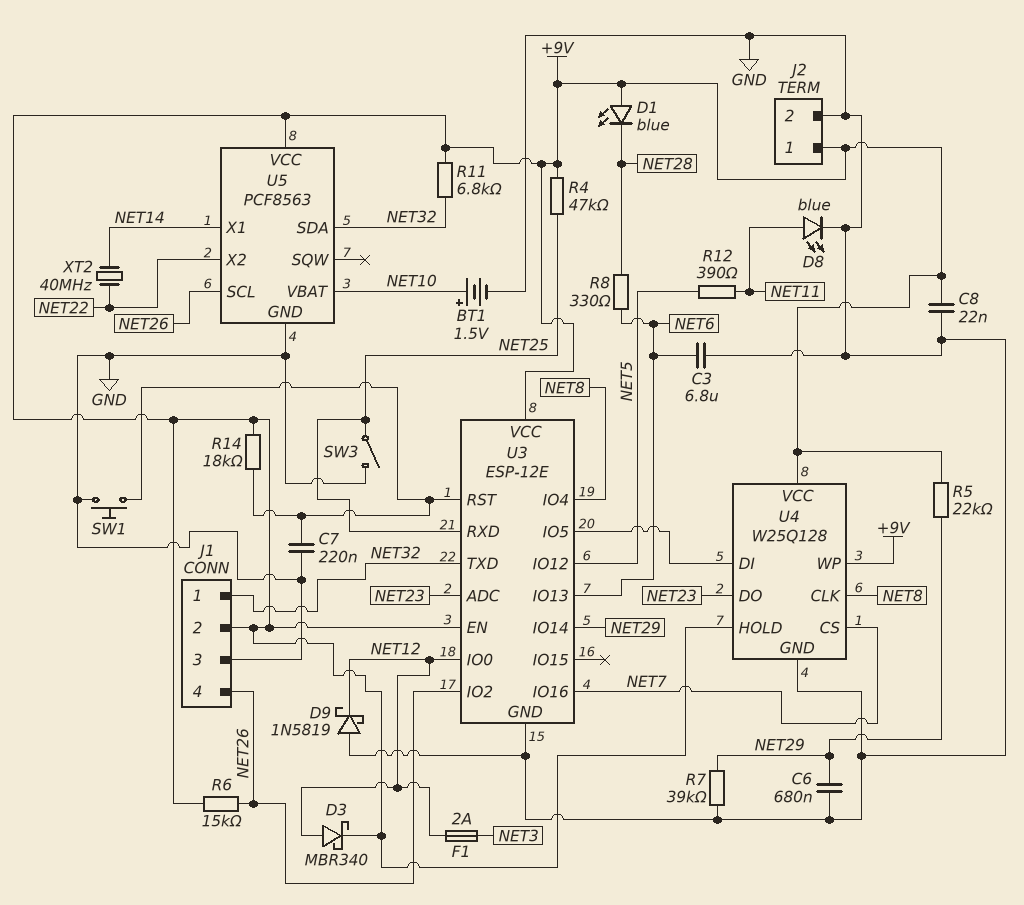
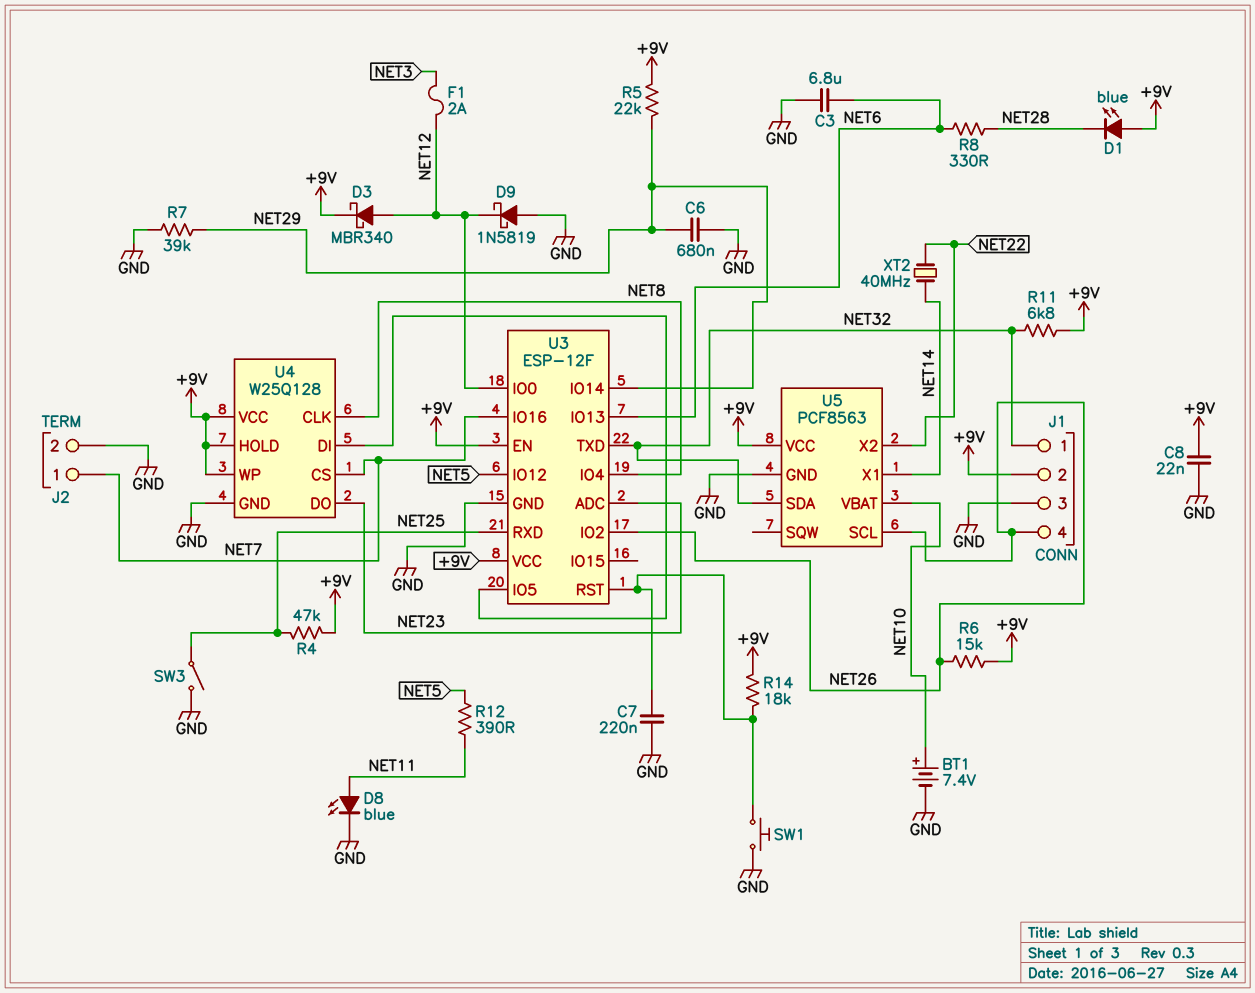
BT1: 1.5V (plus NET10, minus GND) -> 7.4V (plus NET10, minus GND)
J2 pin 1: +9V -> NET7
U3: ESP-12E -> ESP-12F

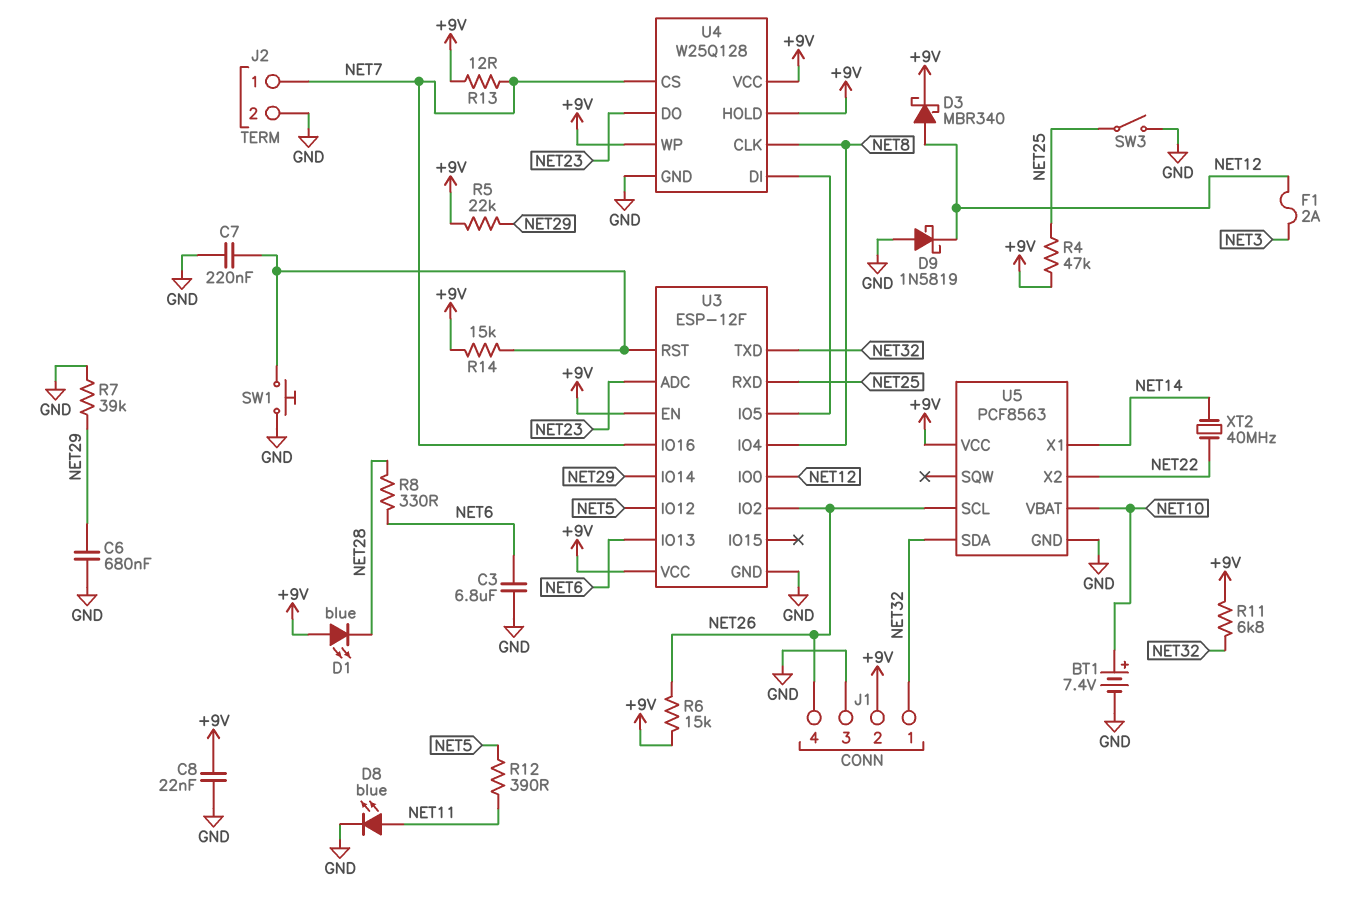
R13: none -> 12 (+9V, NET7)
R14: 18k (+9V, U3/RST) -> 15k (+9V, U3/RST)

